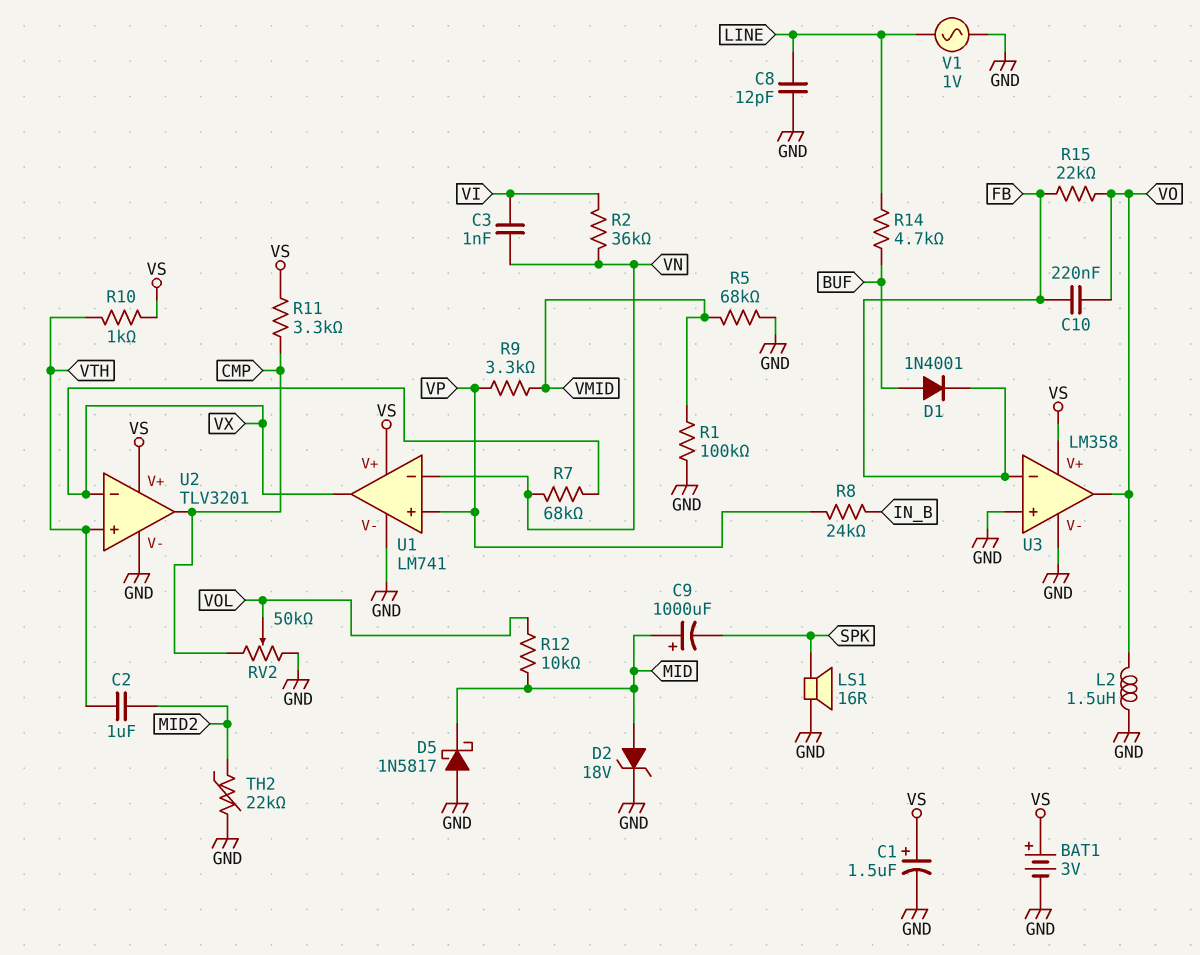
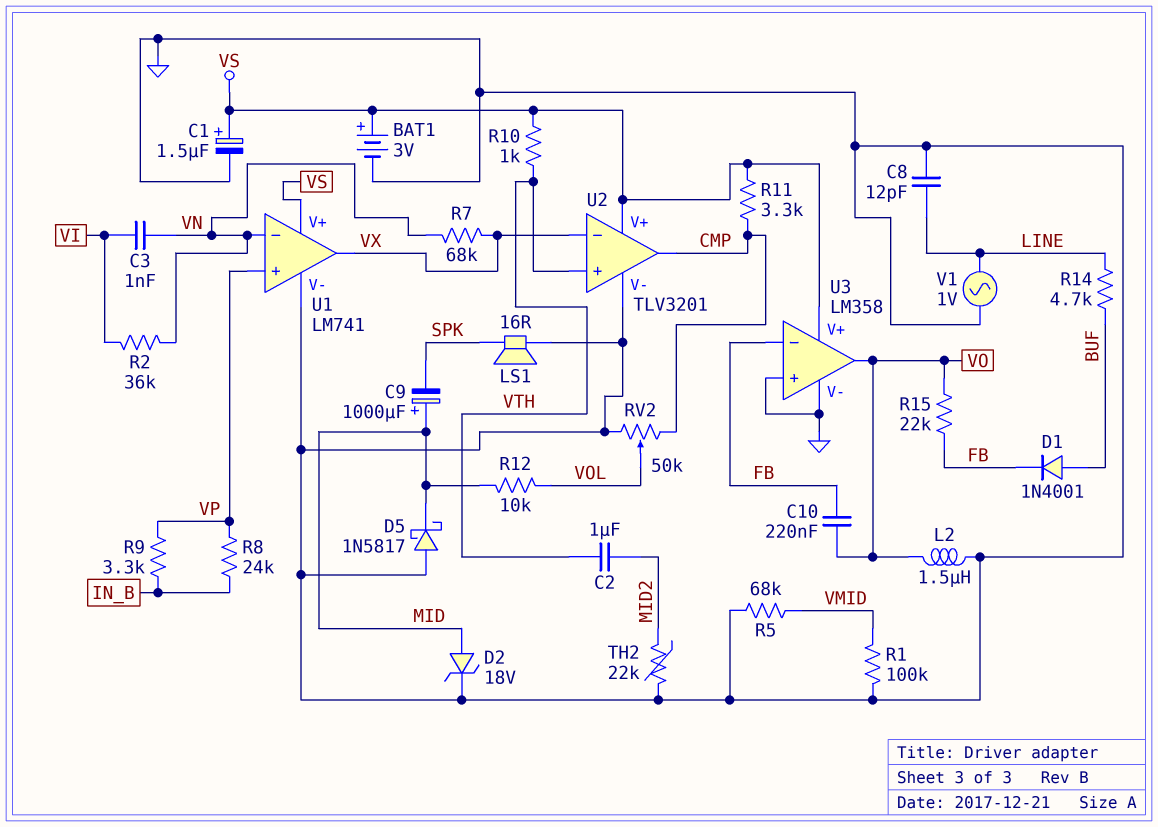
R9: 3.3k (VMID, VP) -> 3.3k (IN_B, VP)

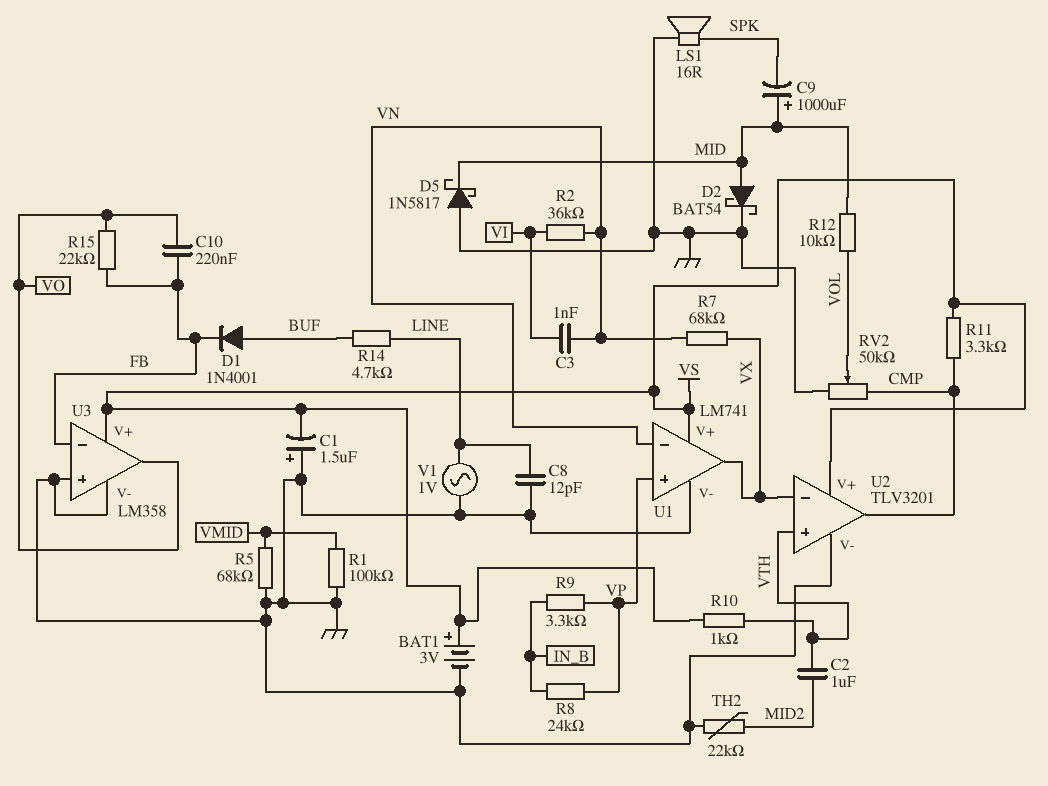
C1: 1.5uF (plus VS, minus GND) -> 1.5uF (plus GND, minus VS)
D2: zener 18V (A MID, K GND) -> schottky BAT54 (A MID, K GND)
L2: 1.5uH (GND, VO) -> none

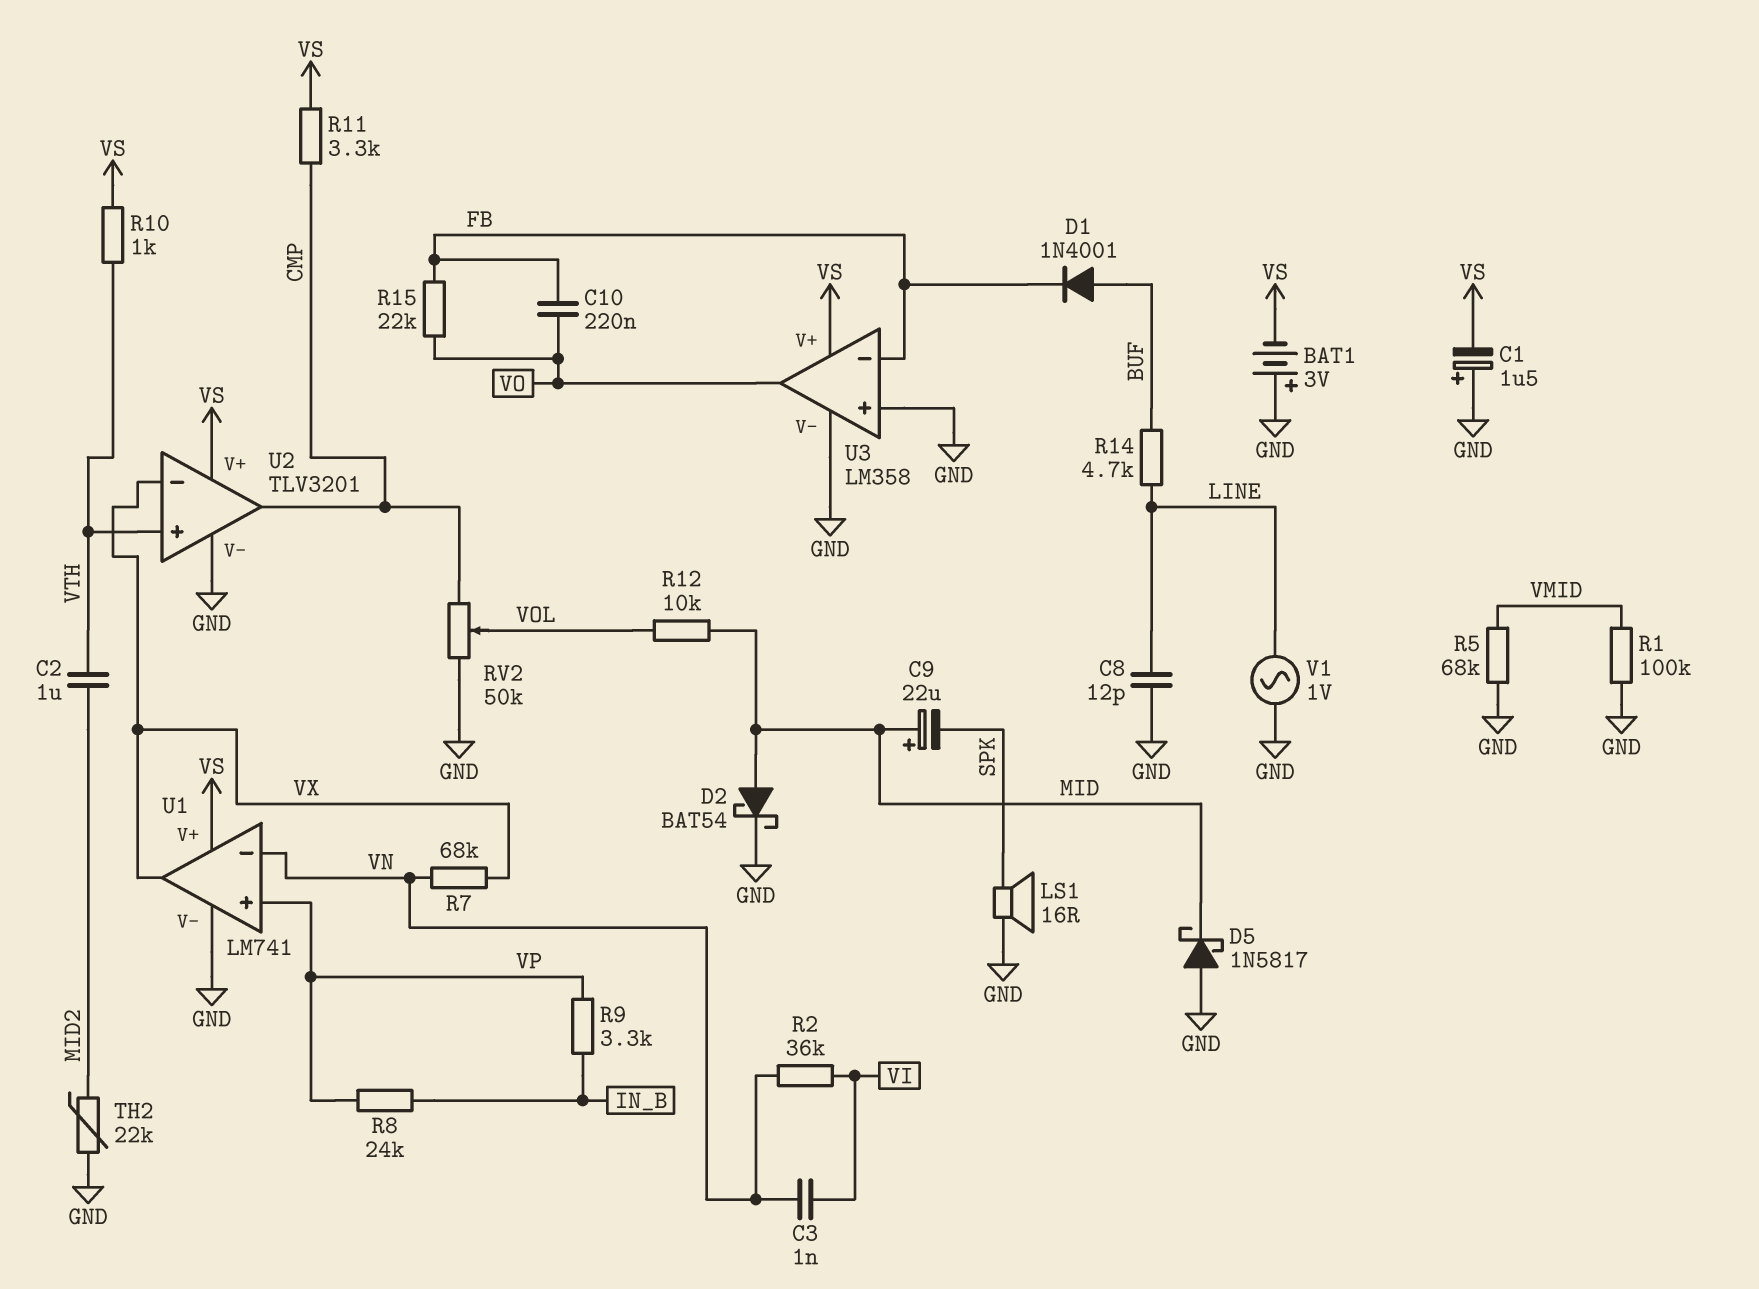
BAT1: 3V (plus VS, minus GND) -> 3V (plus GND, minus VS)
C9: 1000uF (plus MID, minus SPK) -> 22uF (plus MID, minus SPK)

